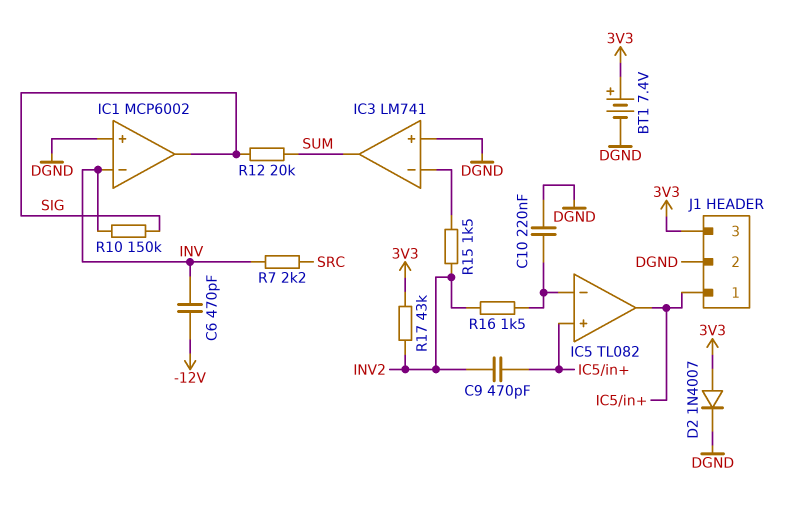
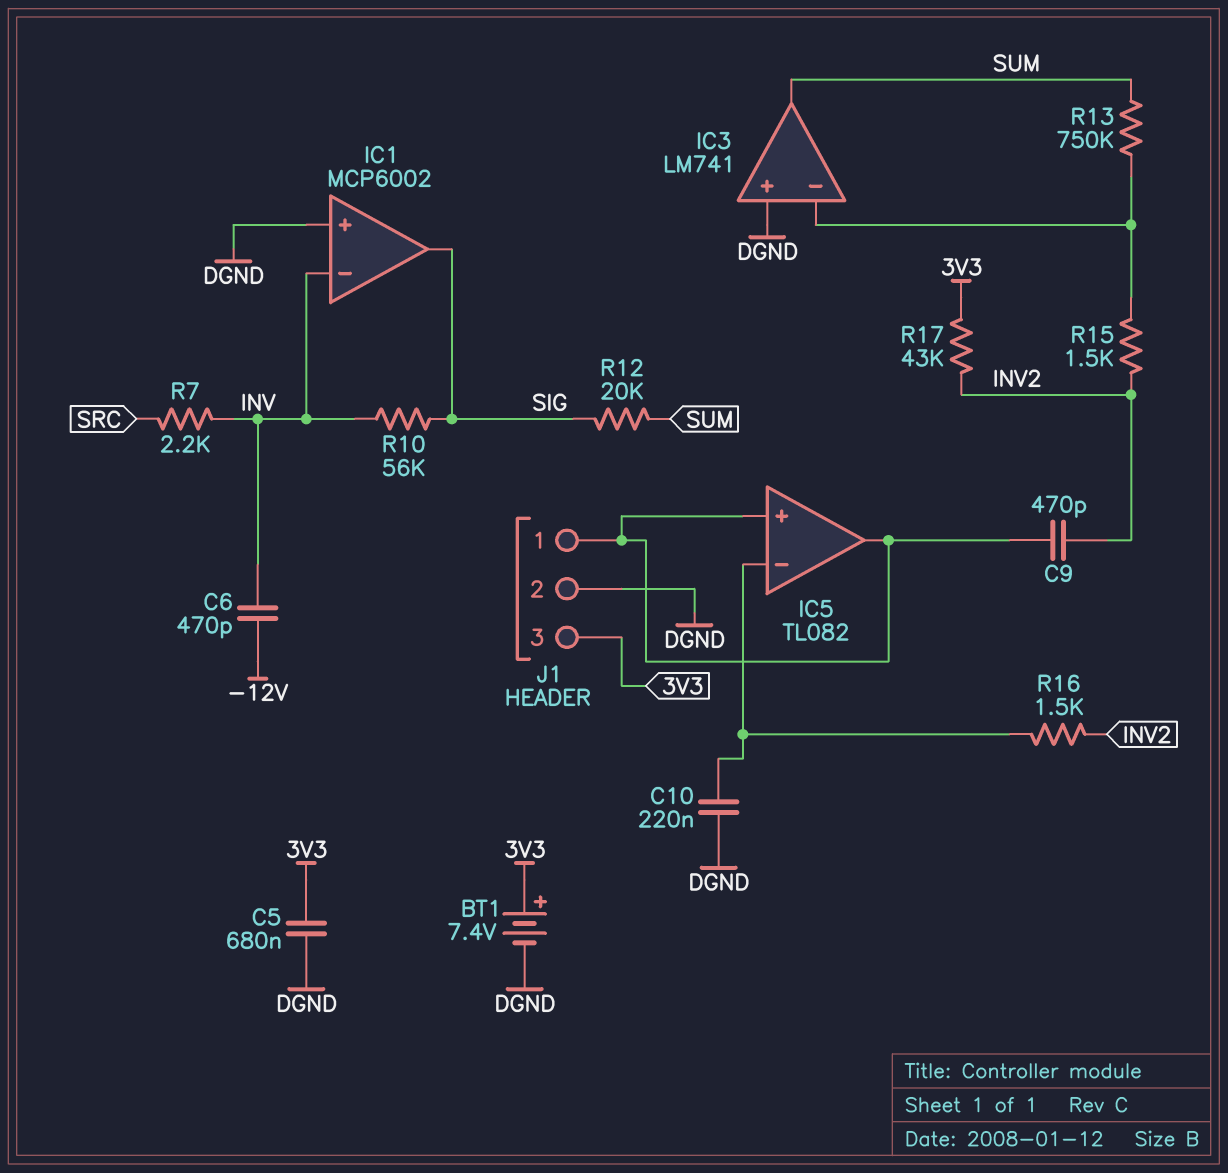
C5: none -> 680nF (3V3, DGND)
D2: diode 1N4007 (A 3V3, K DGND) -> none
R10: 150k (INV, SIG) -> 56k (INV, SIG)
R13: none -> 750k (IC3/in-, SUM)

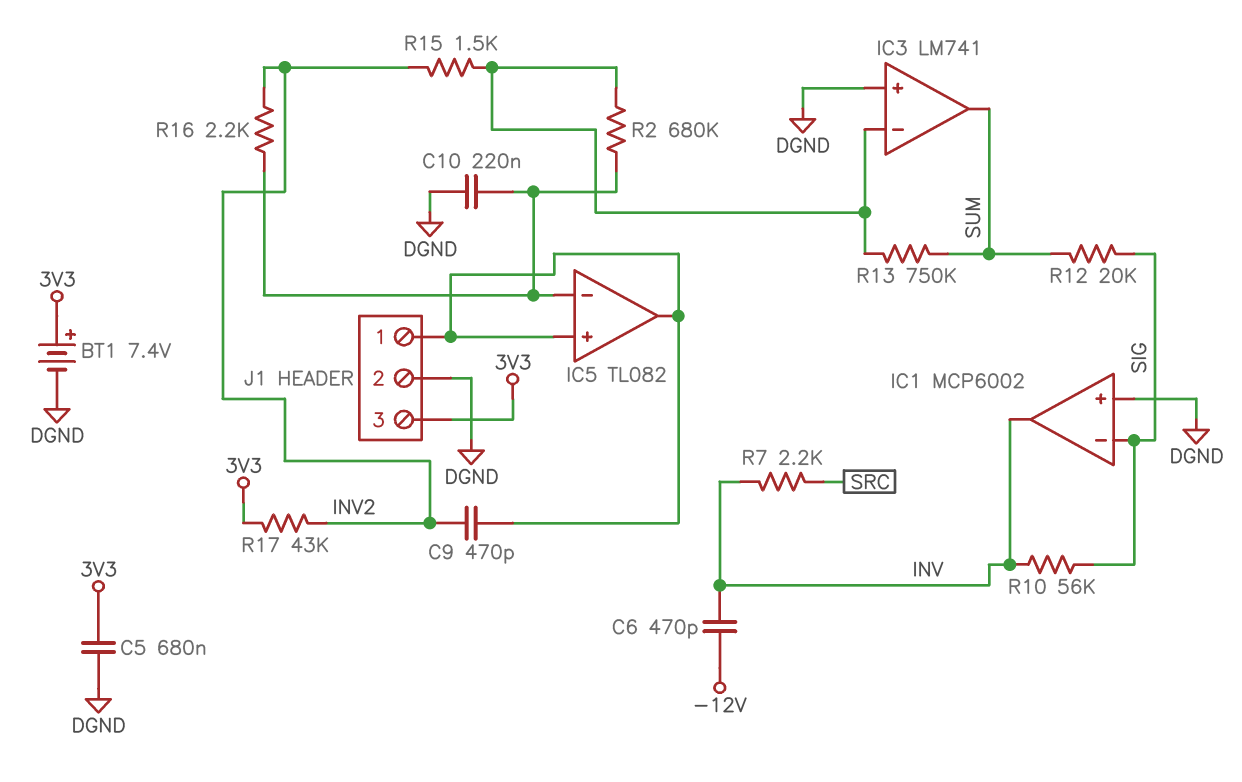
IC1 pin in-: INV -> SIG
IC1 pin out: SIG -> INV
R2: none -> 680k (IC3/in-, IC5/in-)
R16: 1.5k (IC5/in-, INV2) -> 2.2k (IC5/in-, INV2)

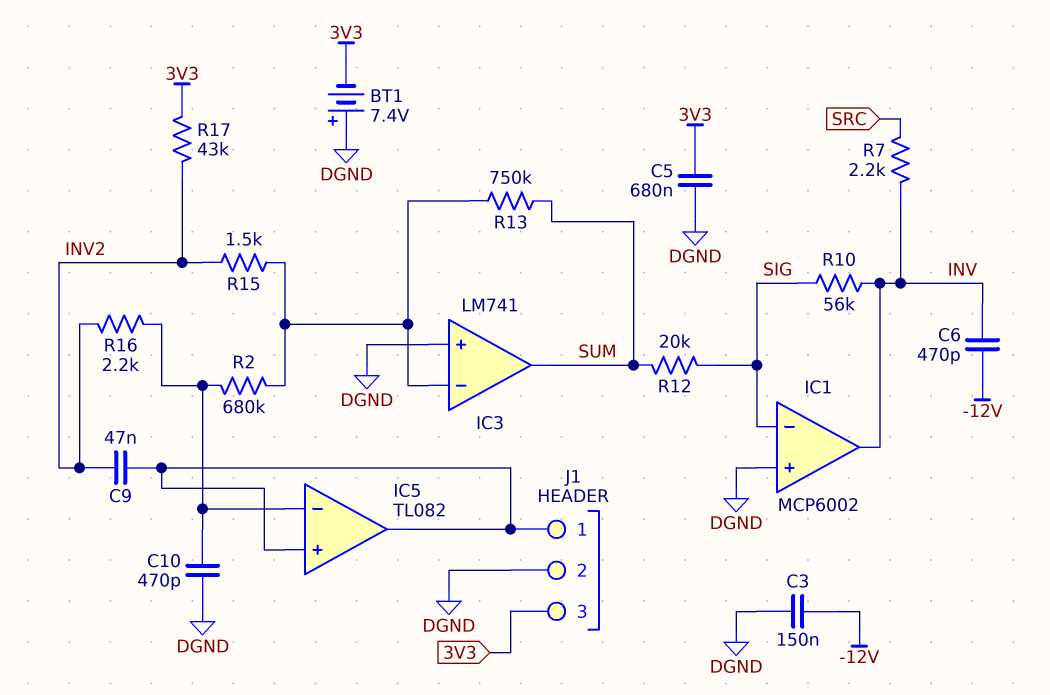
BT1: 7.4V (plus 3V3, minus DGND) -> 7.4V (plus DGND, minus 3V3)
C3: none -> 150nF (-12V, DGND)
C9: 470pF (IC5/in+, INV2) -> 47nF (IC5/in+, INV2)
C10: 220nF (DGND, IC5/in-) -> 470pF (DGND, IC5/in-)

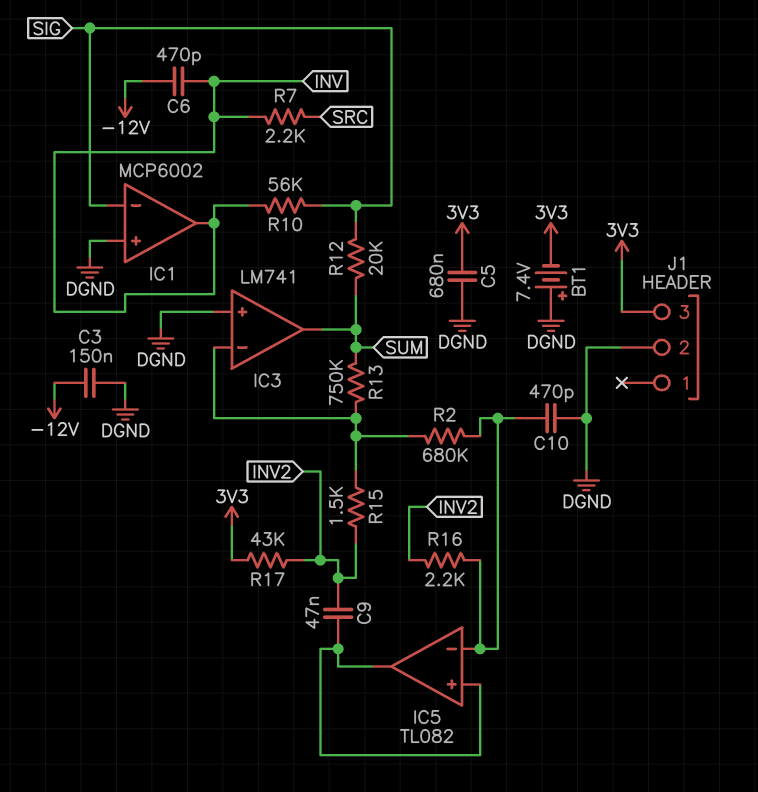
J1 pin 1: IC5/in+ -> none

